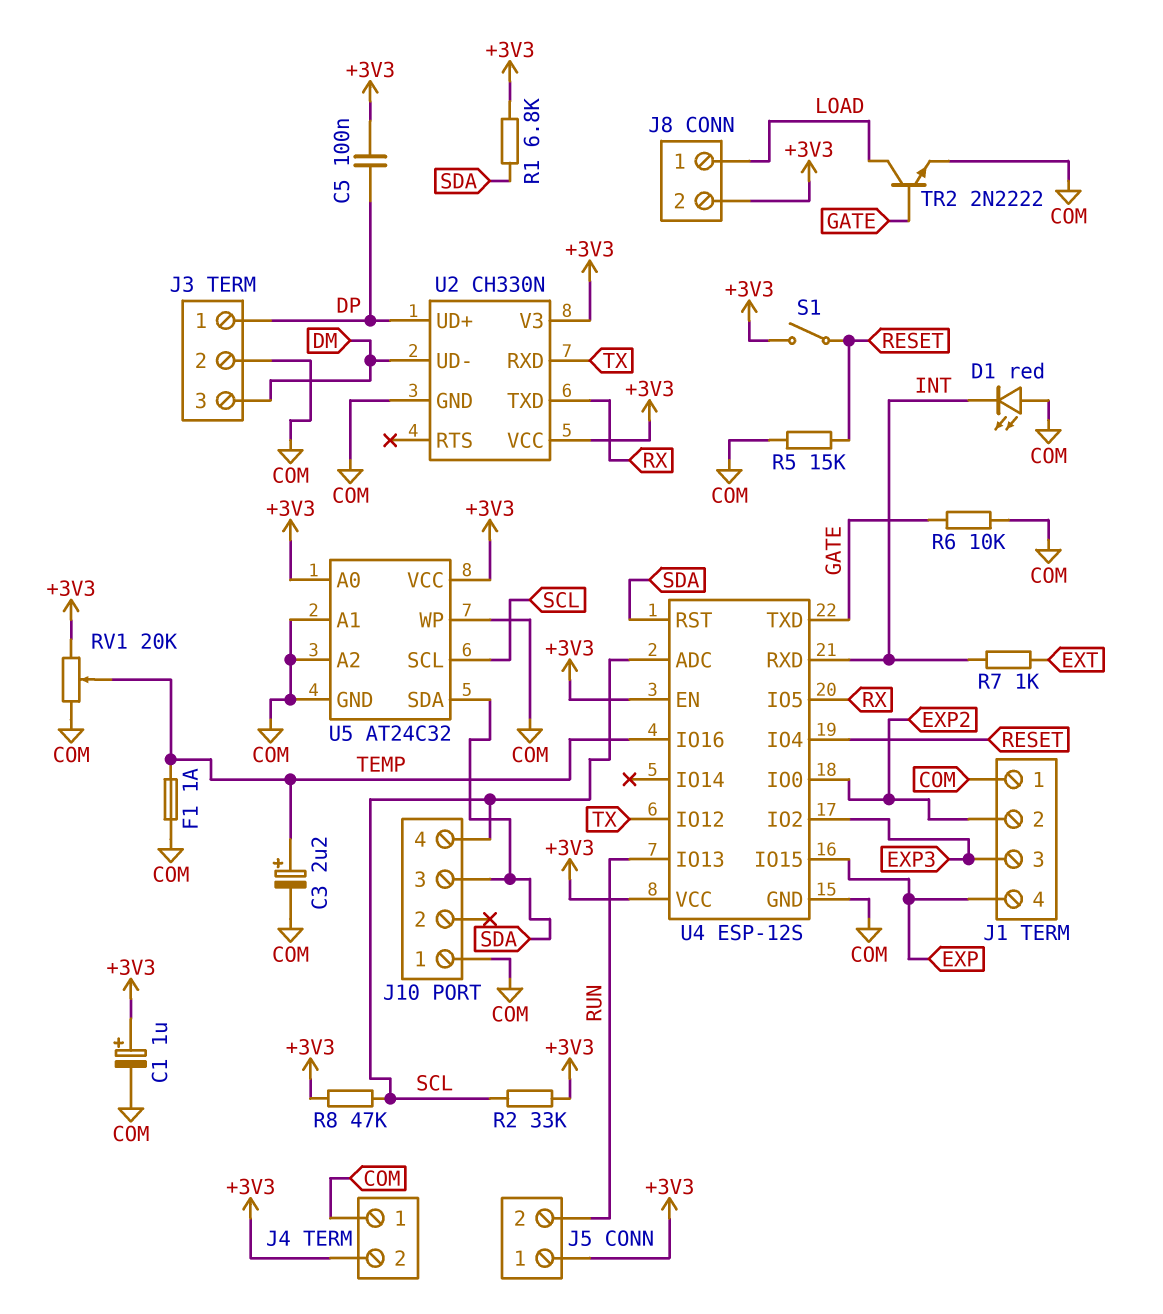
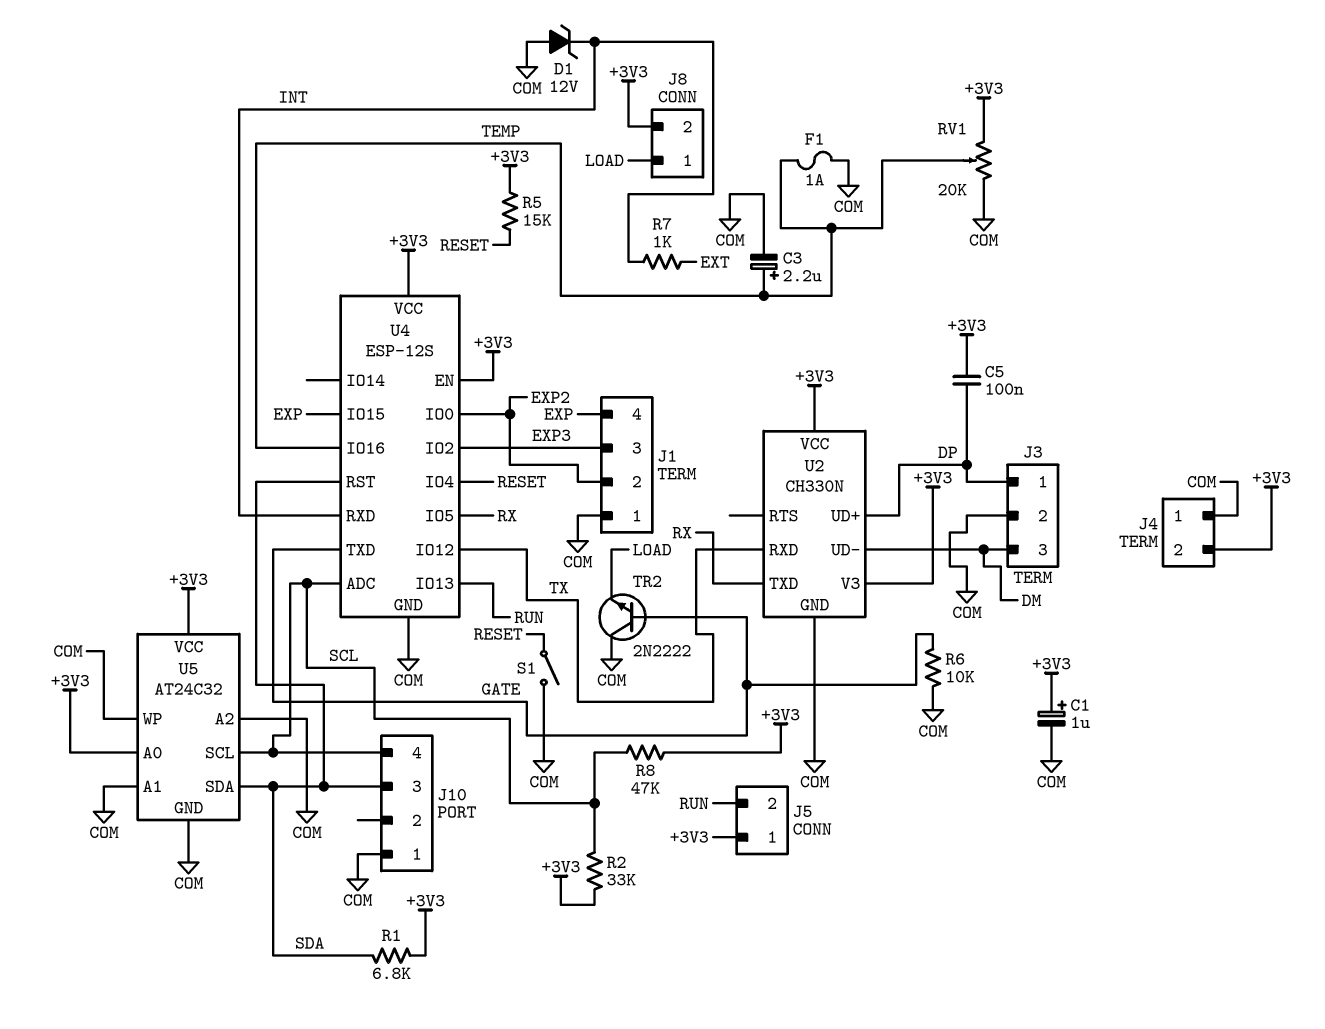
D1: LED red (A COM, K INT) -> zener 12V (A COM, K INT)
R5: 15k (COM, RESET) -> 15k (+3V3, RESET)
S1: switch (+3V3, RESET) -> switch (COM, RESET)
TR2: NPN 2N2222 (B GATE, C LOAD, E COM) -> NPN 2N2222 (B GATE, C COM, E LOAD)

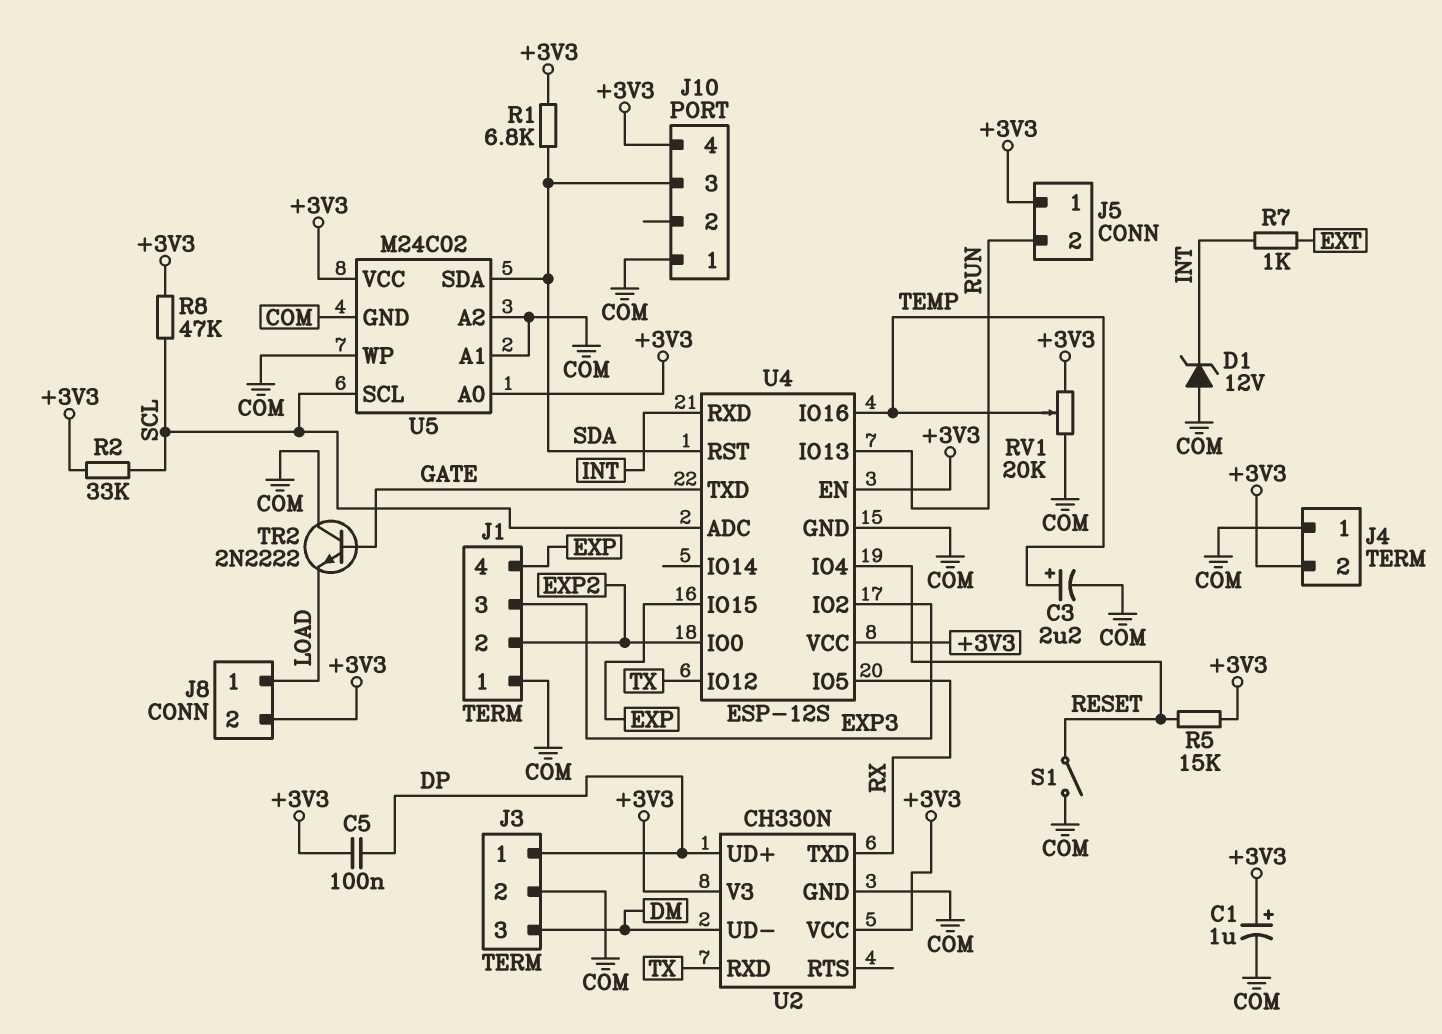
F1: 1A (COM, TEMP) -> none
J10 pin 4: SCL -> +3V3
R6: 10k (COM, GATE) -> none
U5: AT24C32 -> M24C02

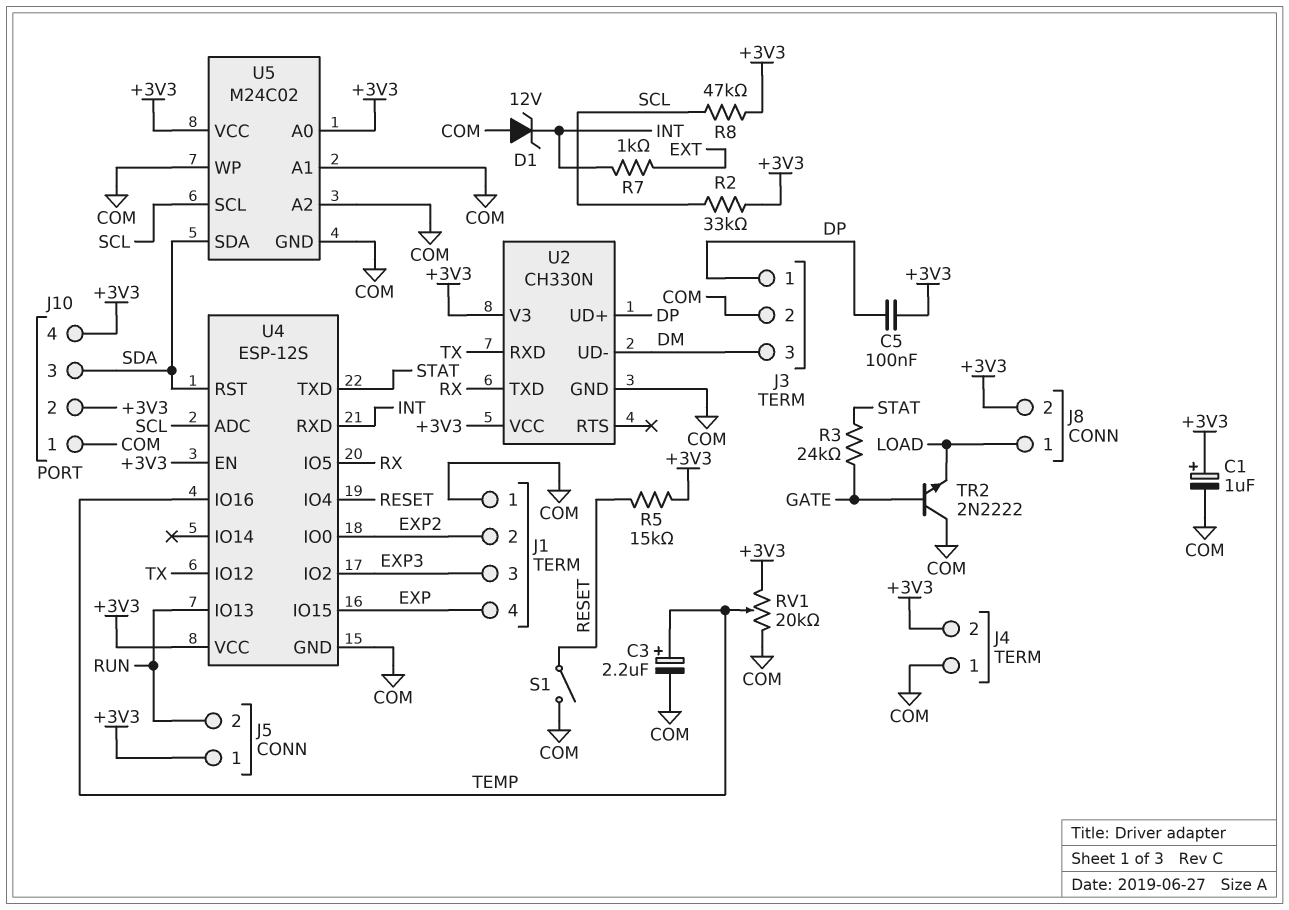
J10 pin 2: none -> +3V3
R1: 6.8k (+3V3, SDA) -> none
R3: none -> 24k (GATE, STAT)
U4 pin TXD: GATE -> STAT

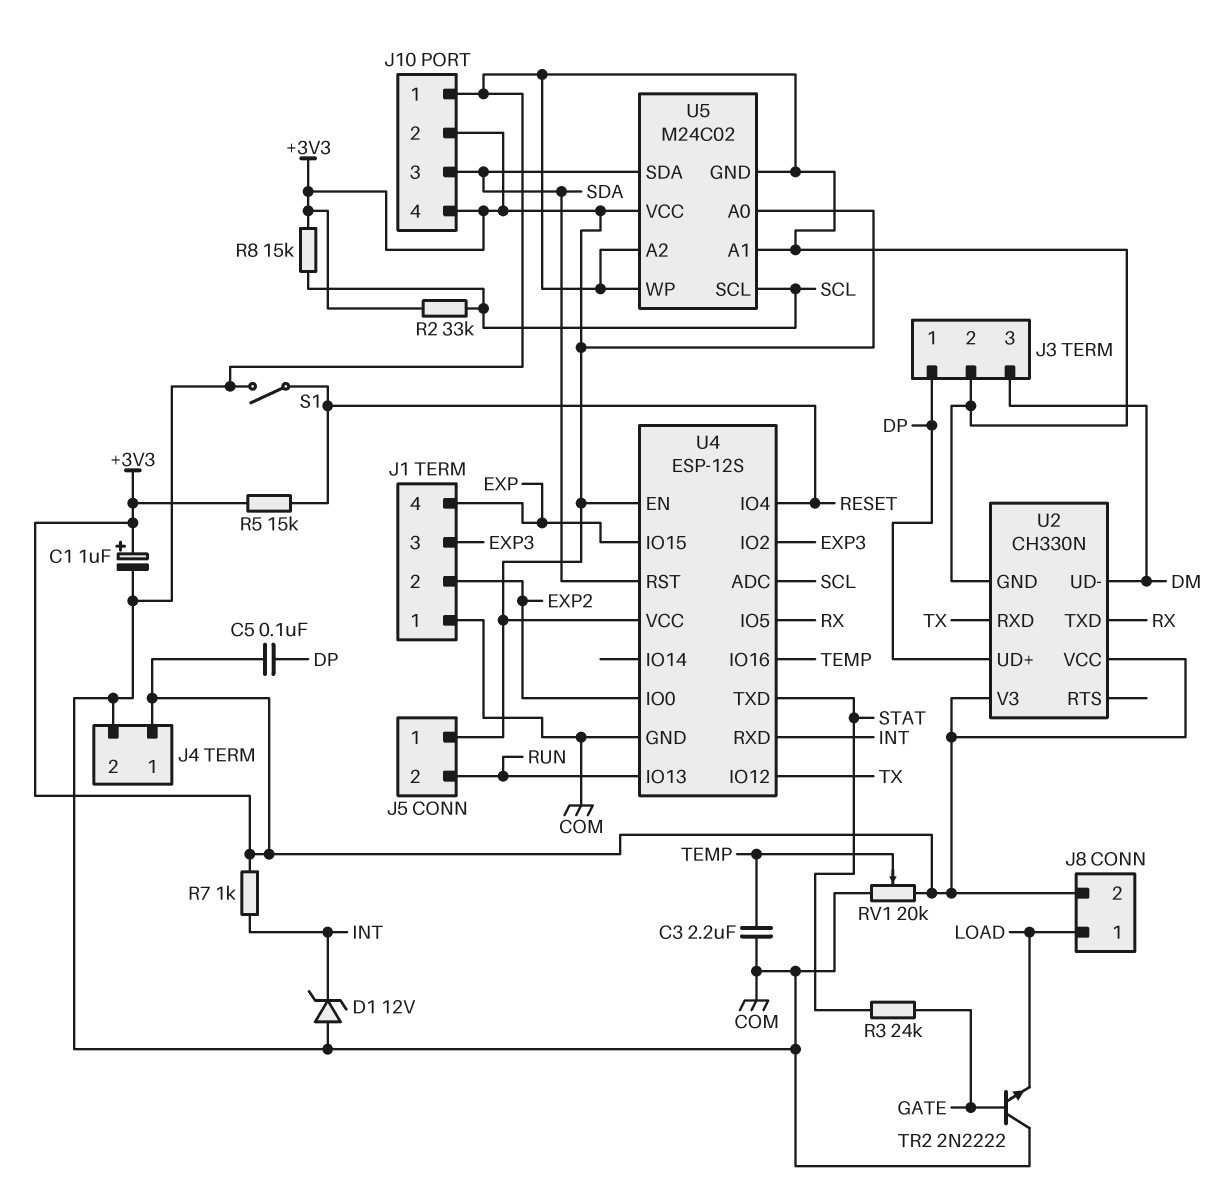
C3: 2.2uF (plus TEMP, minus COM) -> 2.2uF (COM, TEMP)
J4 pin 1: COM -> +3V3
J4 pin 2: +3V3 -> COM
R7: 1k (EXT, INT) -> 1k (+3V3, INT)
R8: 47k (+3V3, SCL) -> 15k (+3V3, SCL)

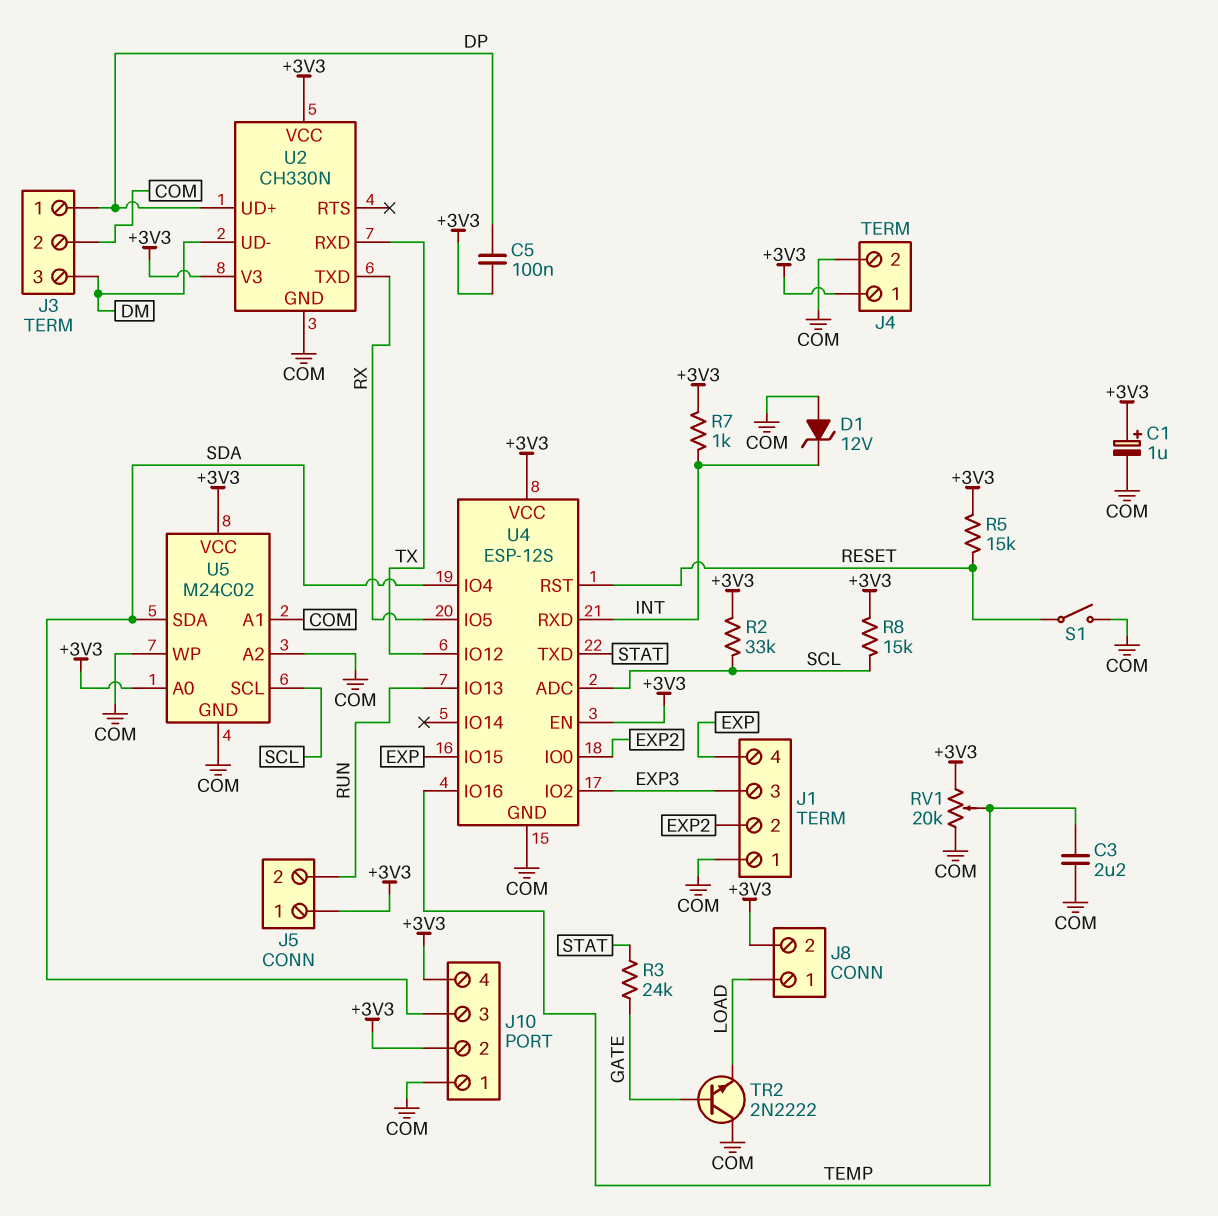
U4 pin IO4: RESET -> SDA
U4 pin RST: SDA -> RESET

